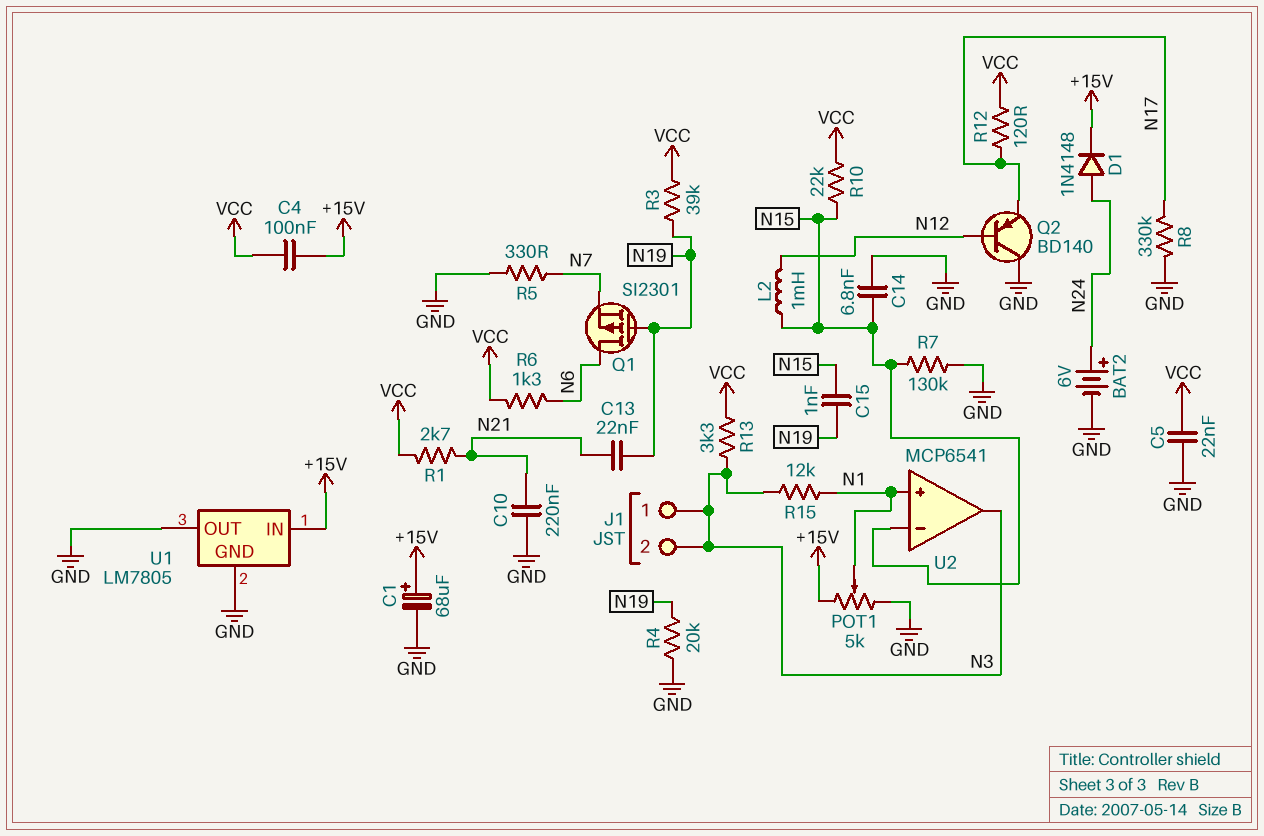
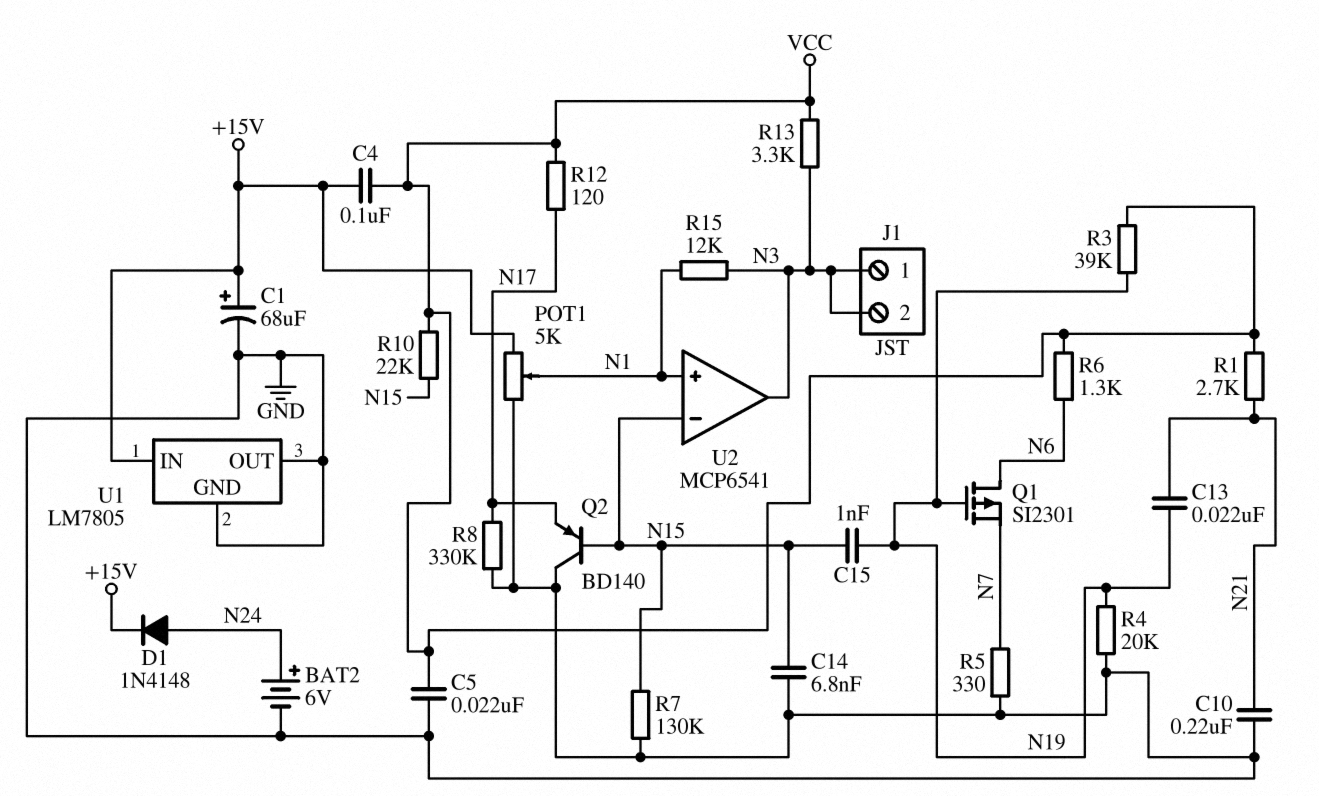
L2: 1mH (N12, N15) -> none
Q2: PNP BD140 (B N12, C GND, E N17) -> PNP BD140 (B N15, C GND, E N17)

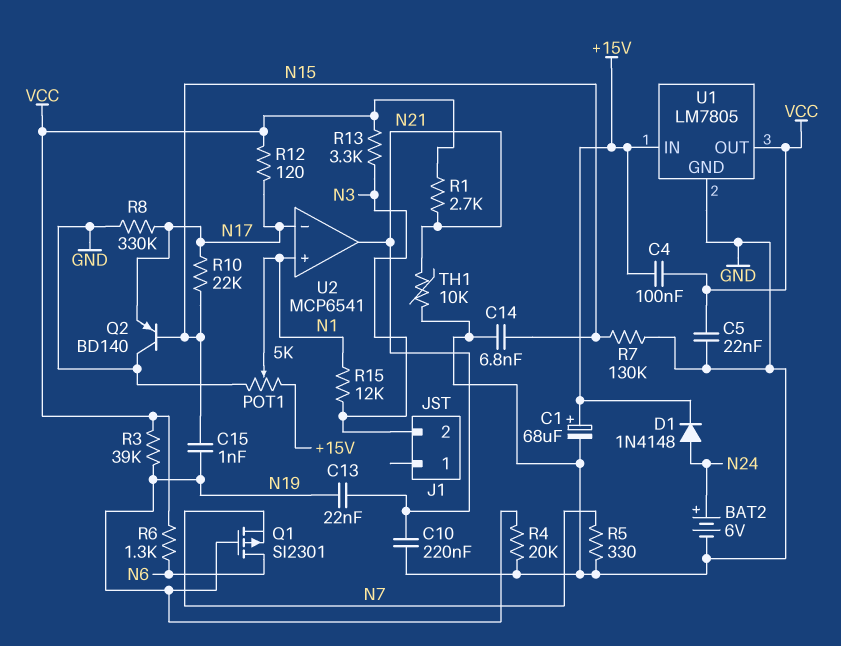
J1 pin 1: N3 -> none
R10: 22k (N15, VCC) -> 22k (N15, N17)
TH1: none -> 10k (GND, N21)
U1 pin OUT: GND -> VCC
U2 pin in-: N15 -> N17
U2 pin out: N3 -> N21

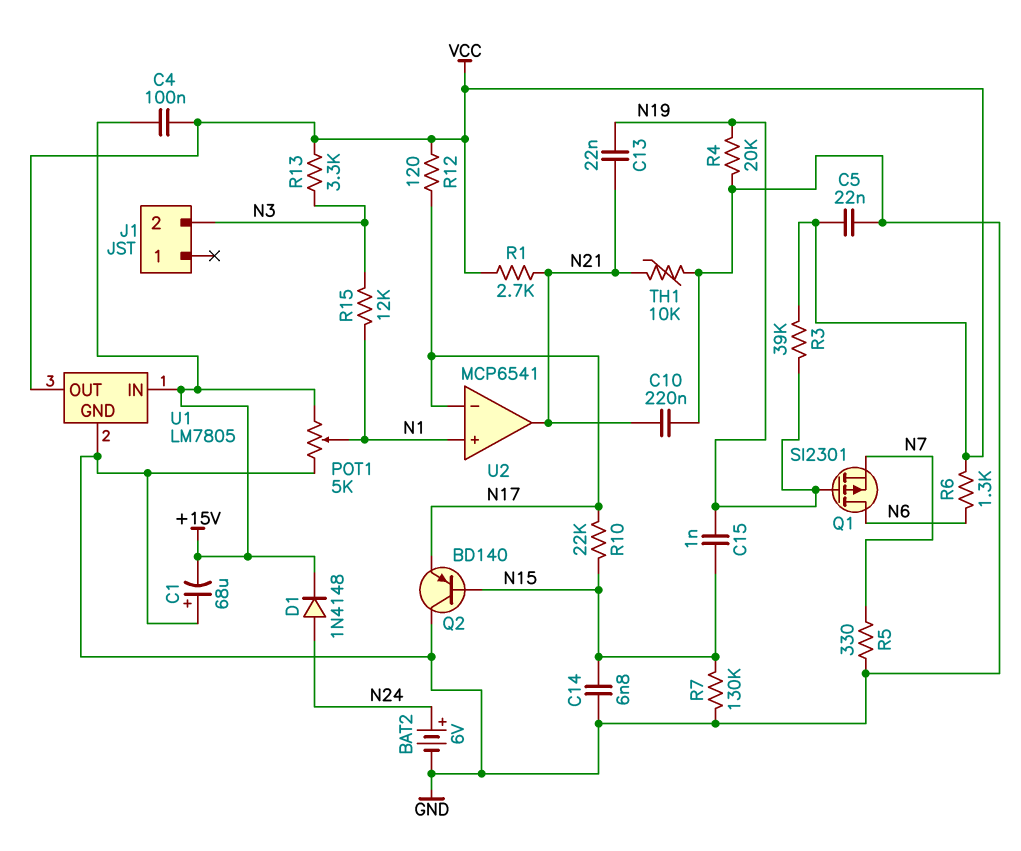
C1: 68uF (plus +15V, minus GND) -> 68uF (plus GND, minus +15V)
R8: 330k (GND, N17) -> none

